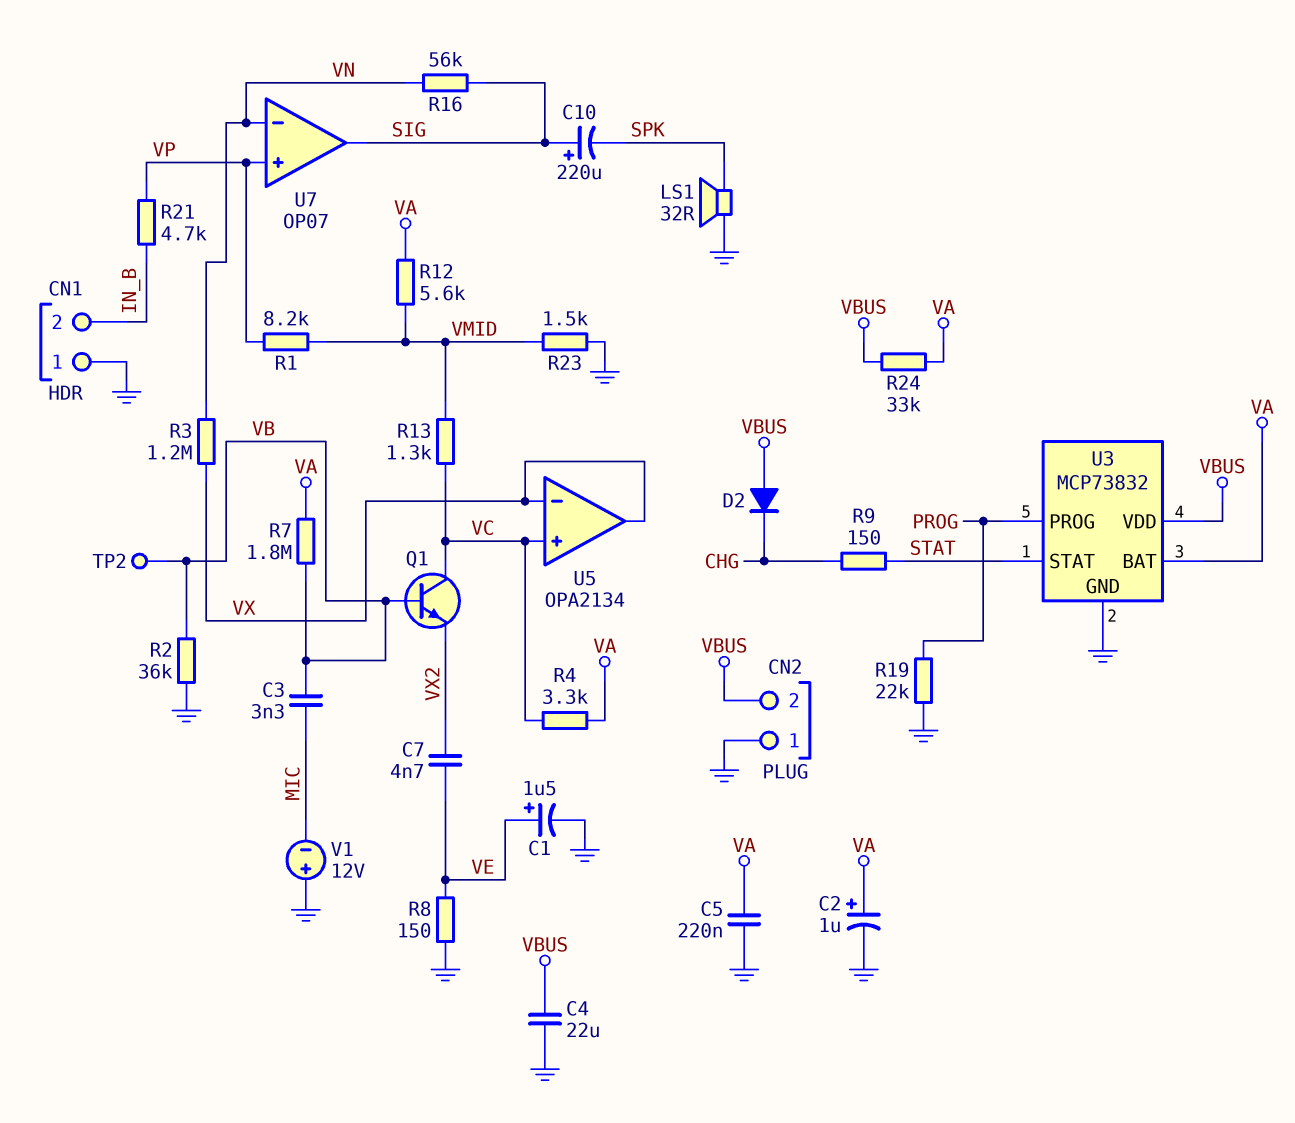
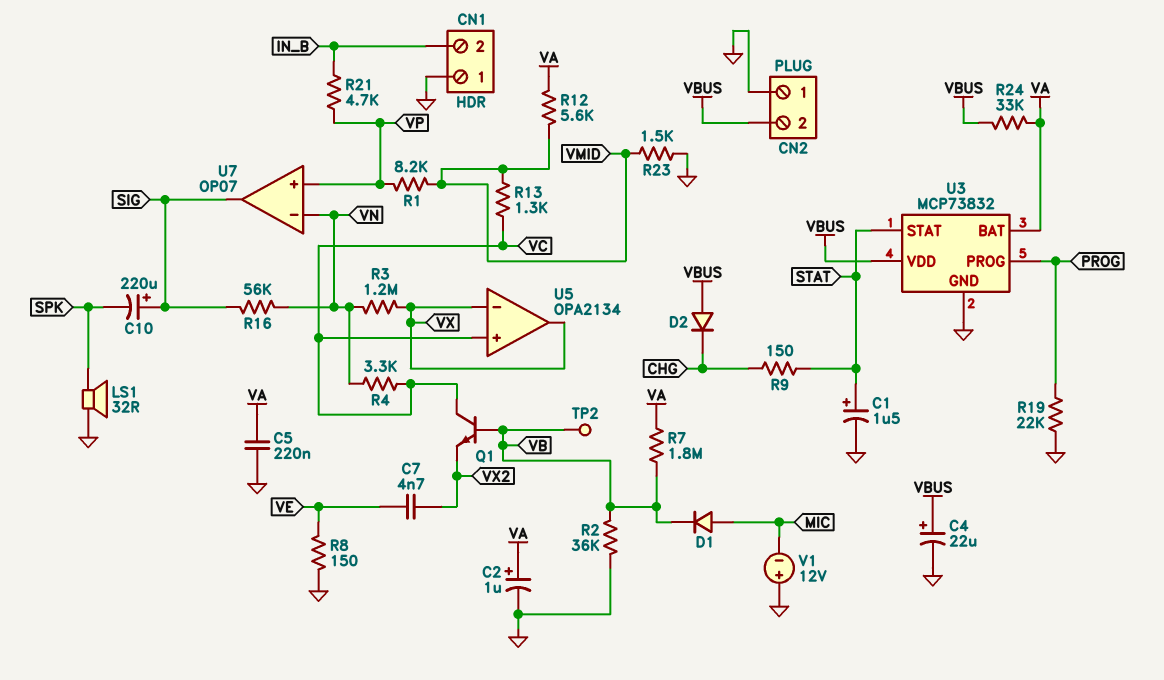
C1: 1.5uF (plus VE, minus GND) -> 1.5uF (plus STAT, minus GND)
C3: 3.3nF (MIC, VB) -> none
C4: 22uF (GND, VBUS) -> 22uF (plus VBUS, minus GND)
D1: none -> diode (A MIC, K VB)
R4: 3.3k (VA, VC) -> 3.3k (VC, VN)

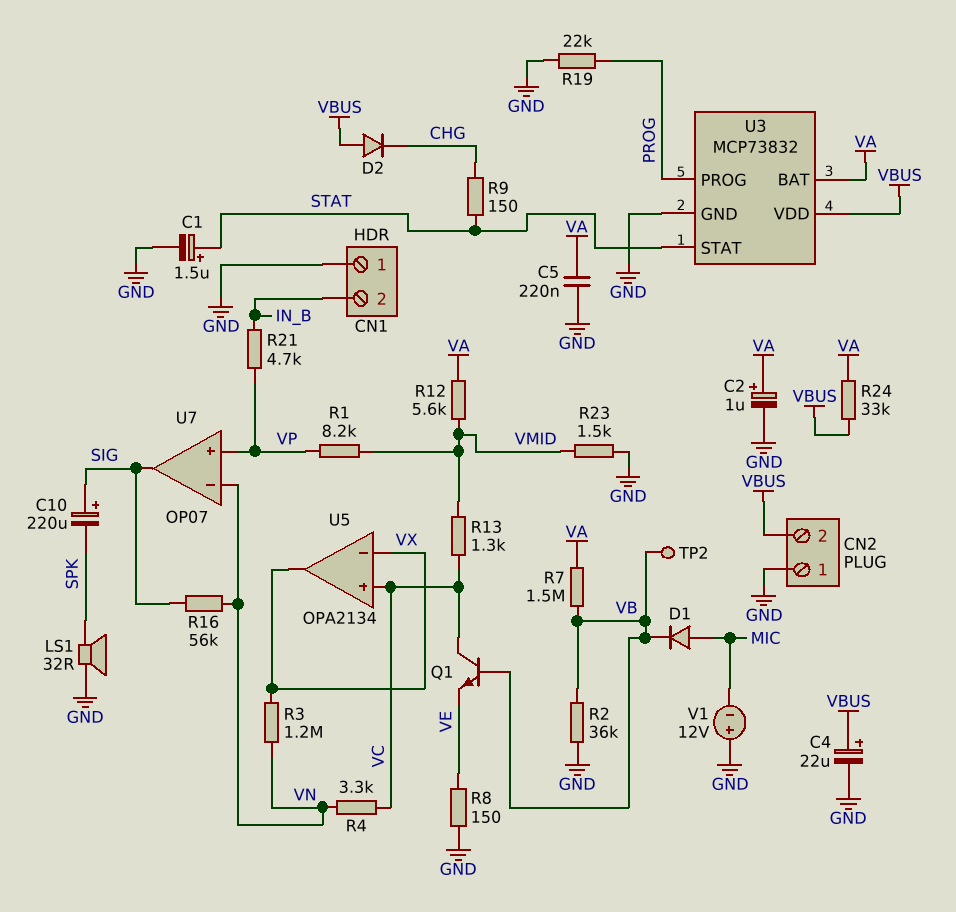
C7: 4.7nF (VE, VX2) -> none
Q1: NPN (B VB, C VC, E VX2) -> NPN (B VB, C VC, E VE)
R7: 1.8M (VA, VB) -> 1.5M (VA, VB)

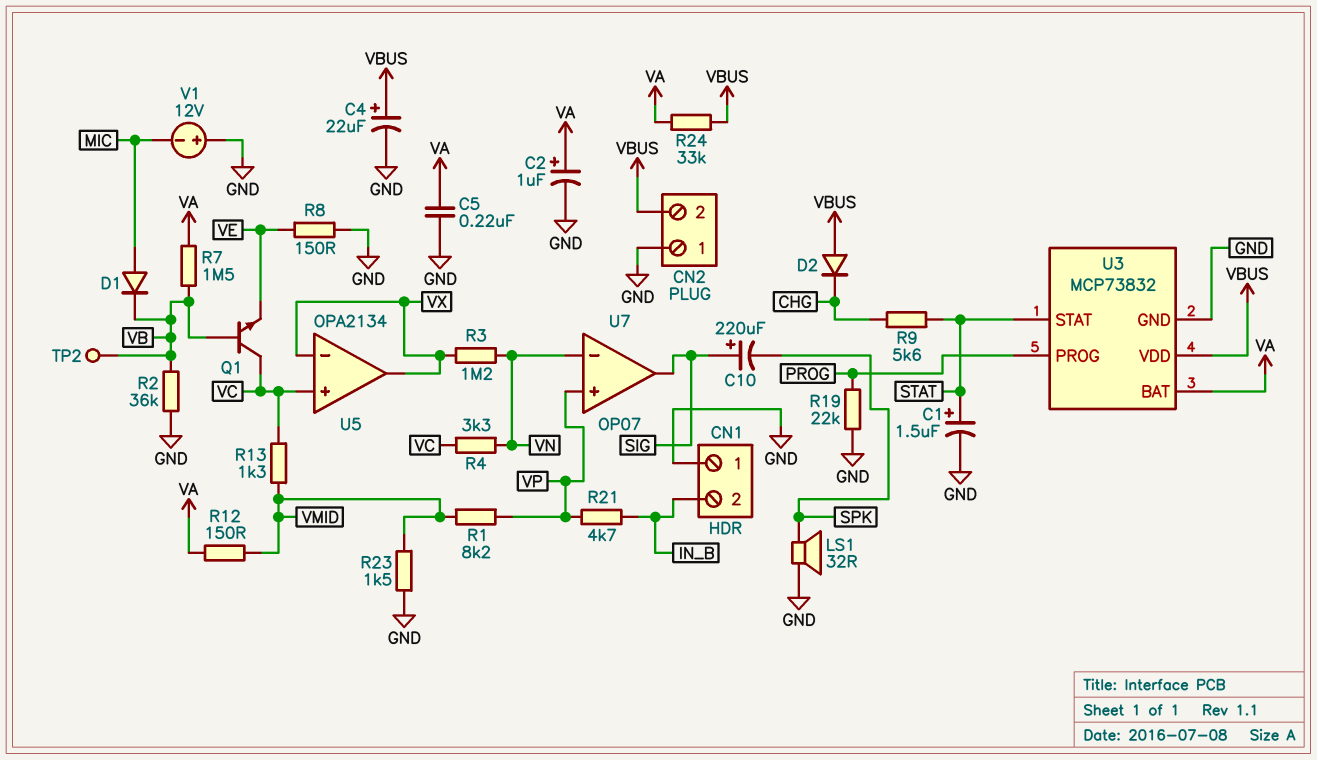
R9: 150 (CHG, STAT) -> 5.6k (CHG, STAT)
R12: 5.6k (VA, VMID) -> 150 (VA, VMID)
R16: 56k (SIG, VN) -> none

